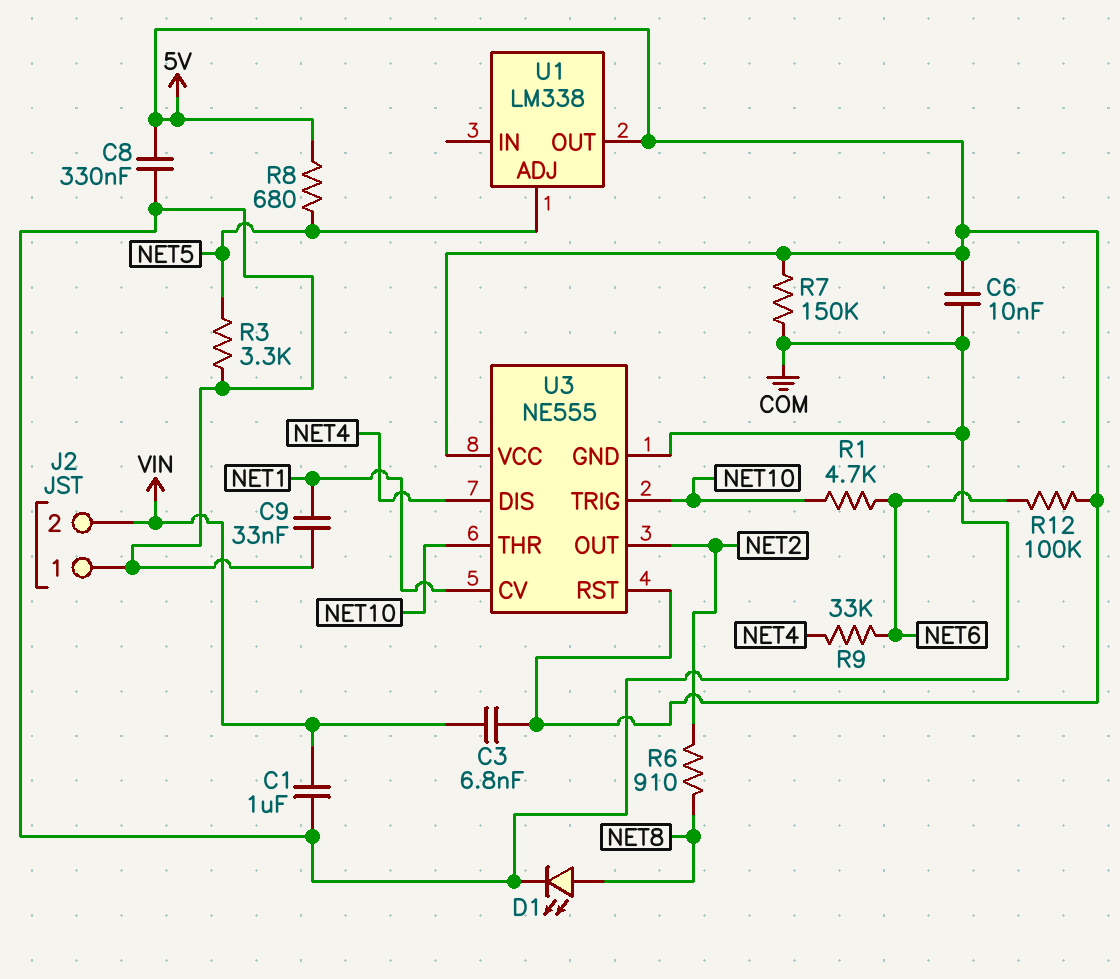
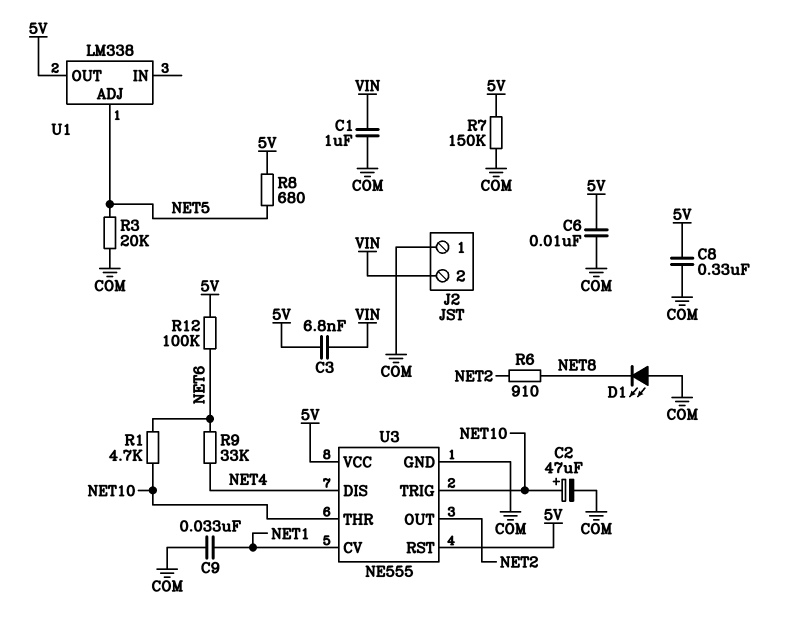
C2: none -> 47uF (plus NET10, minus COM)
D1: LED (A NET8, K COM) -> LED (A COM, K NET8)
R3: 3.3k (COM, NET5) -> 20k (COM, NET5)

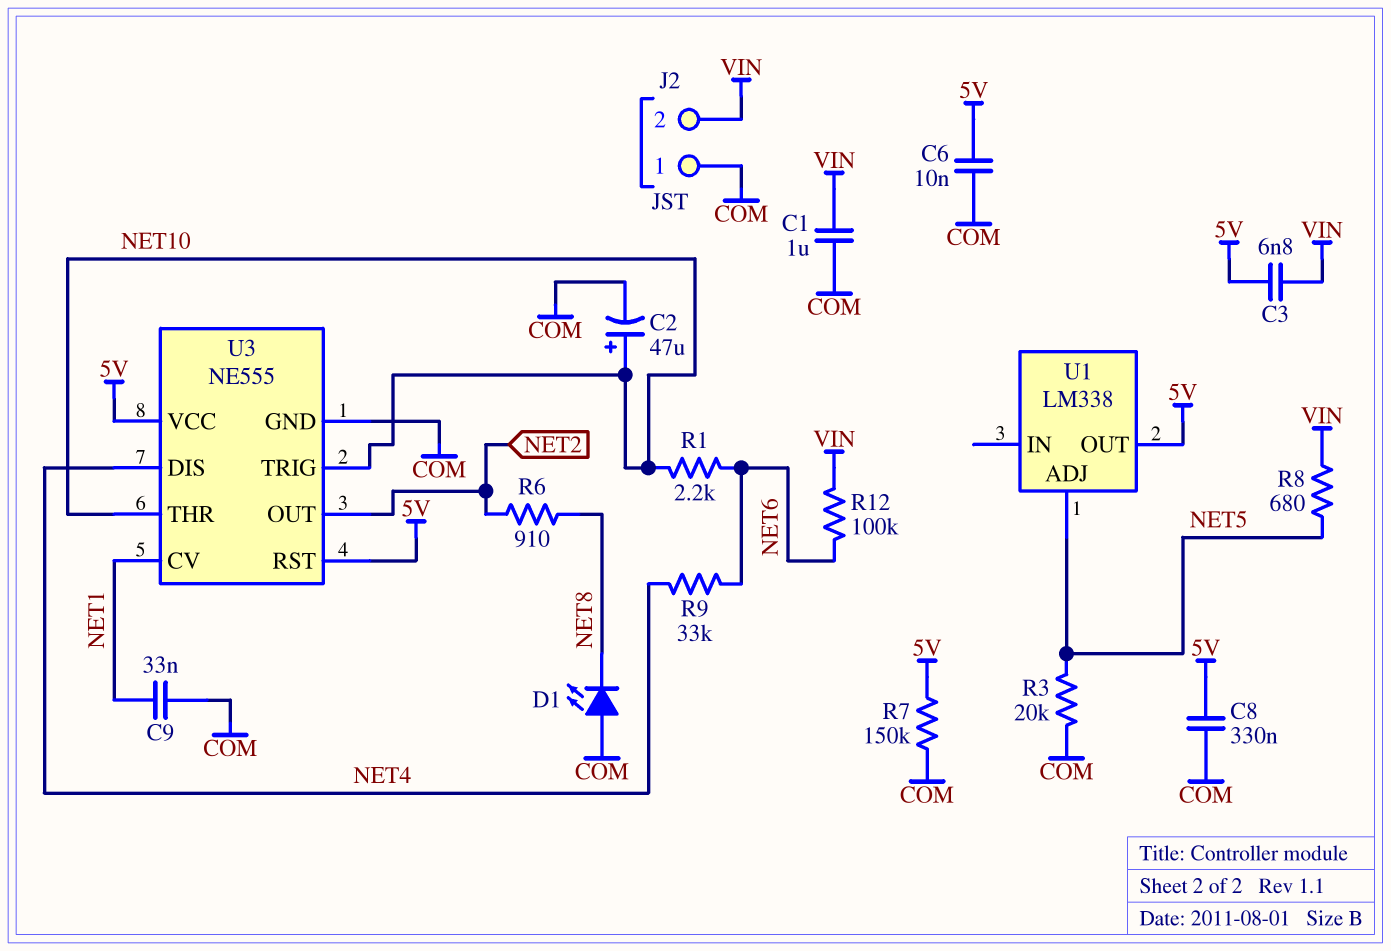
R1: 4.7k (NET6, NET10) -> 2.2k (NET6, NET10)
R8: 680 (5V, NET5) -> 680 (NET5, VIN)
R12: 100k (5V, NET6) -> 100k (NET6, VIN)

